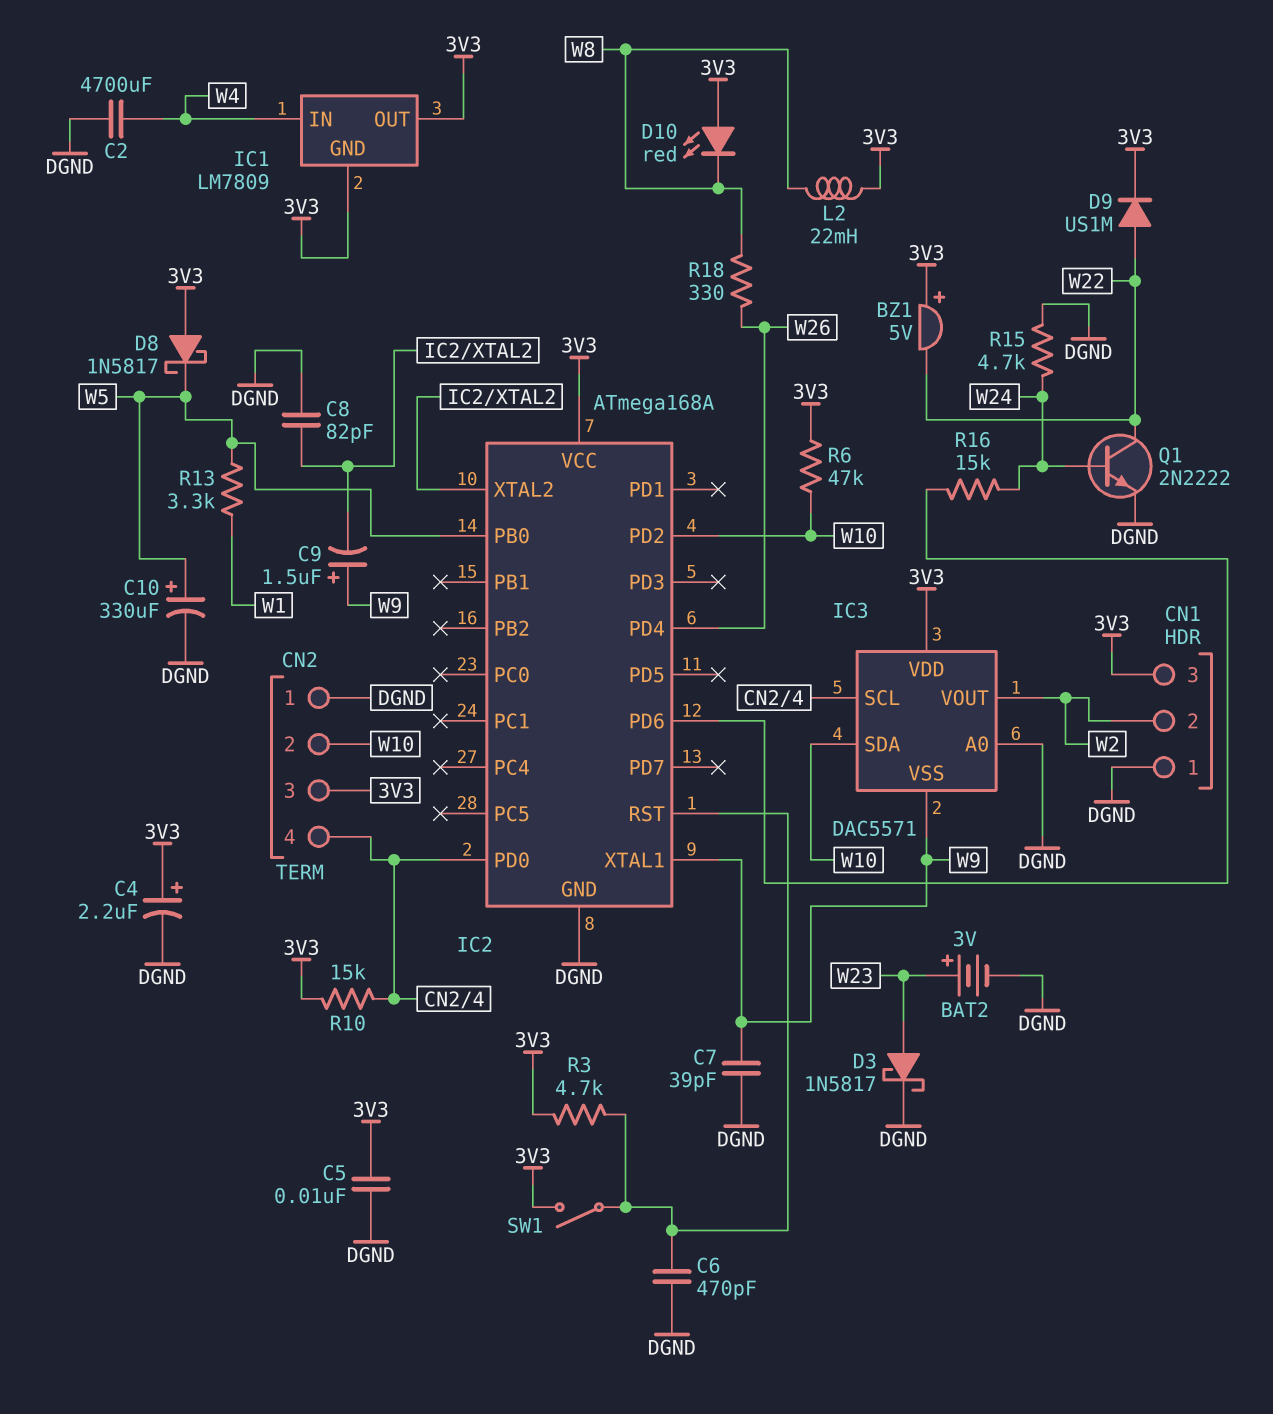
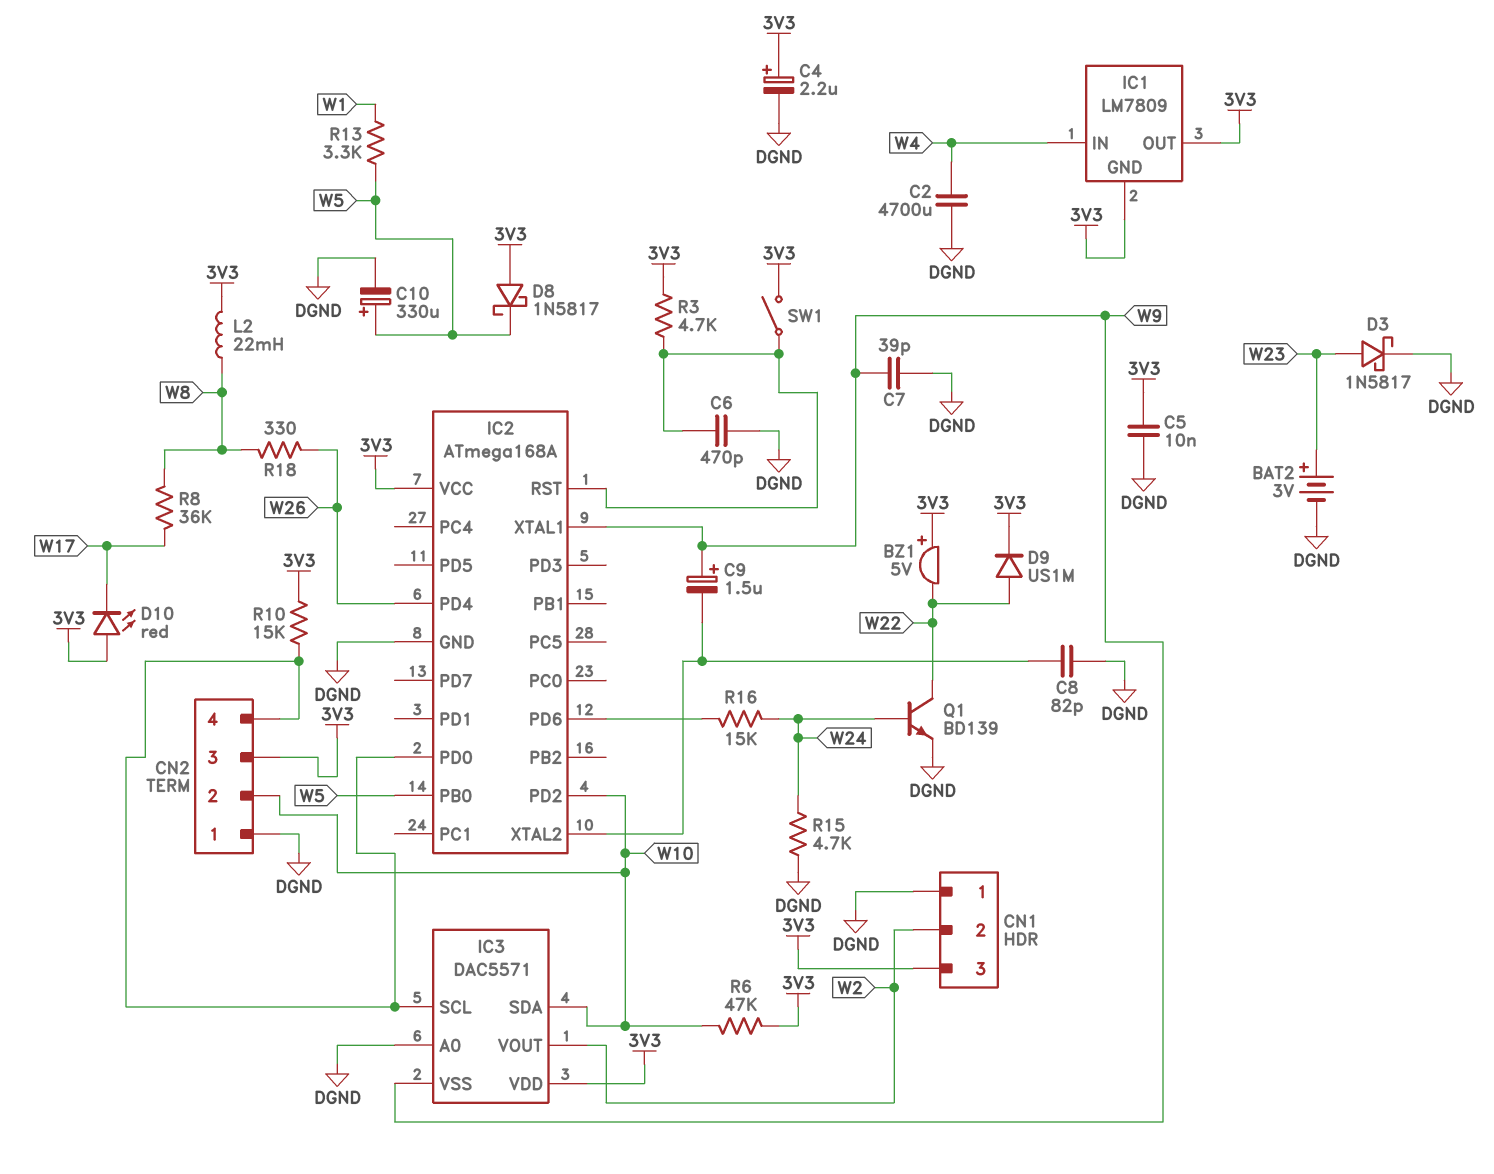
D10: LED red (A 3V3, K W8) -> LED red (A 3V3, K W17)
Q1: NPN 2N2222 (B W24, C W22, E DGND) -> NPN BD139 (B W24, C W22, E DGND)
R8: none -> 36k (W8, W17)

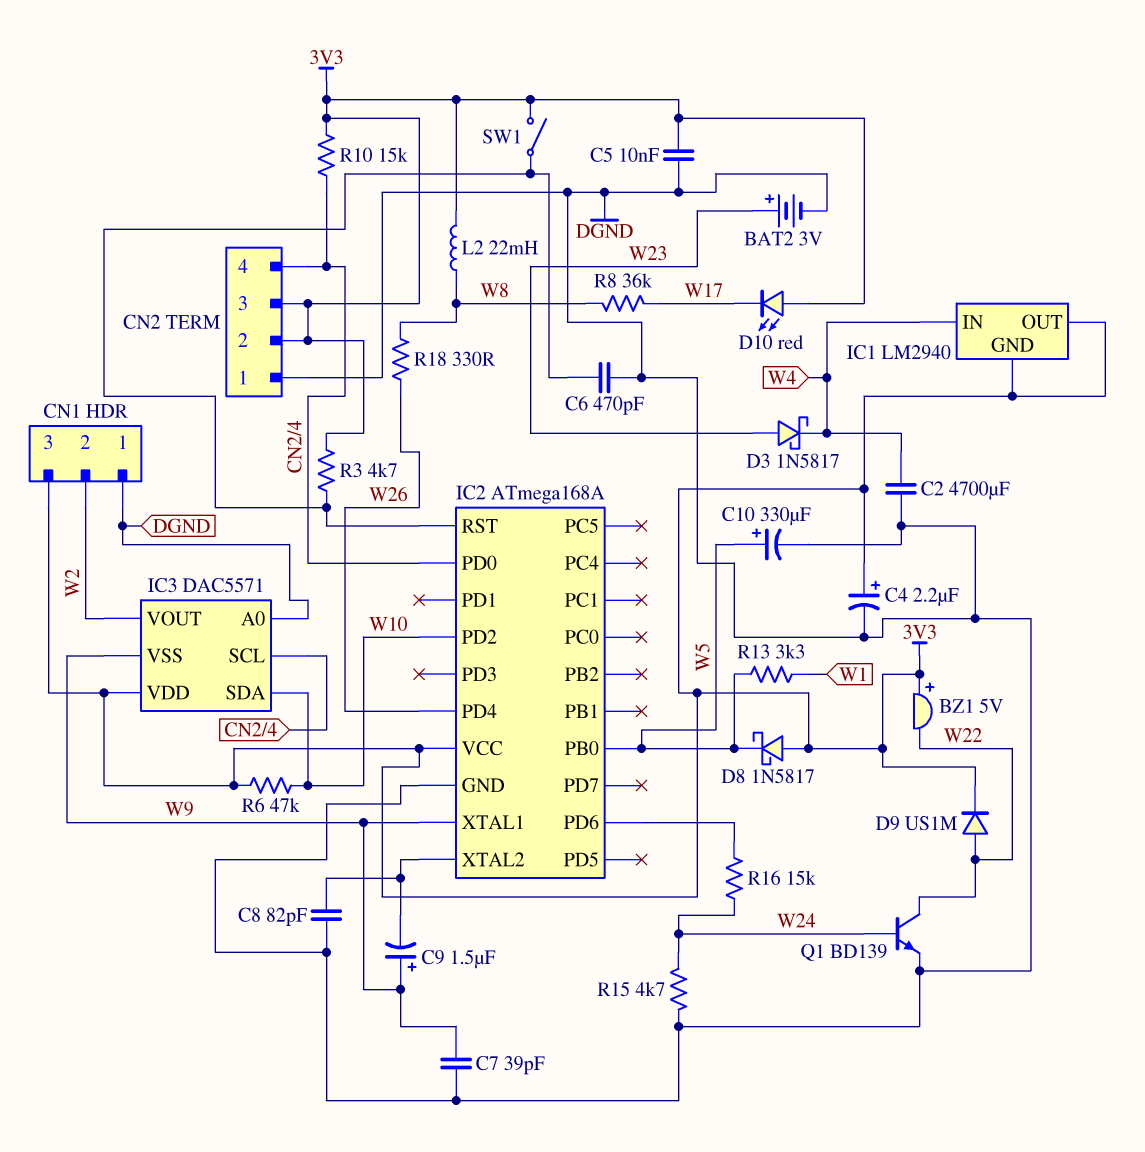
CN2 pin 2: W10 -> 3V3
D3: schottky 1N5817 (A W23, K DGND) -> schottky 1N5817 (A W23, K W4)
IC1: LM7809 -> LM2940

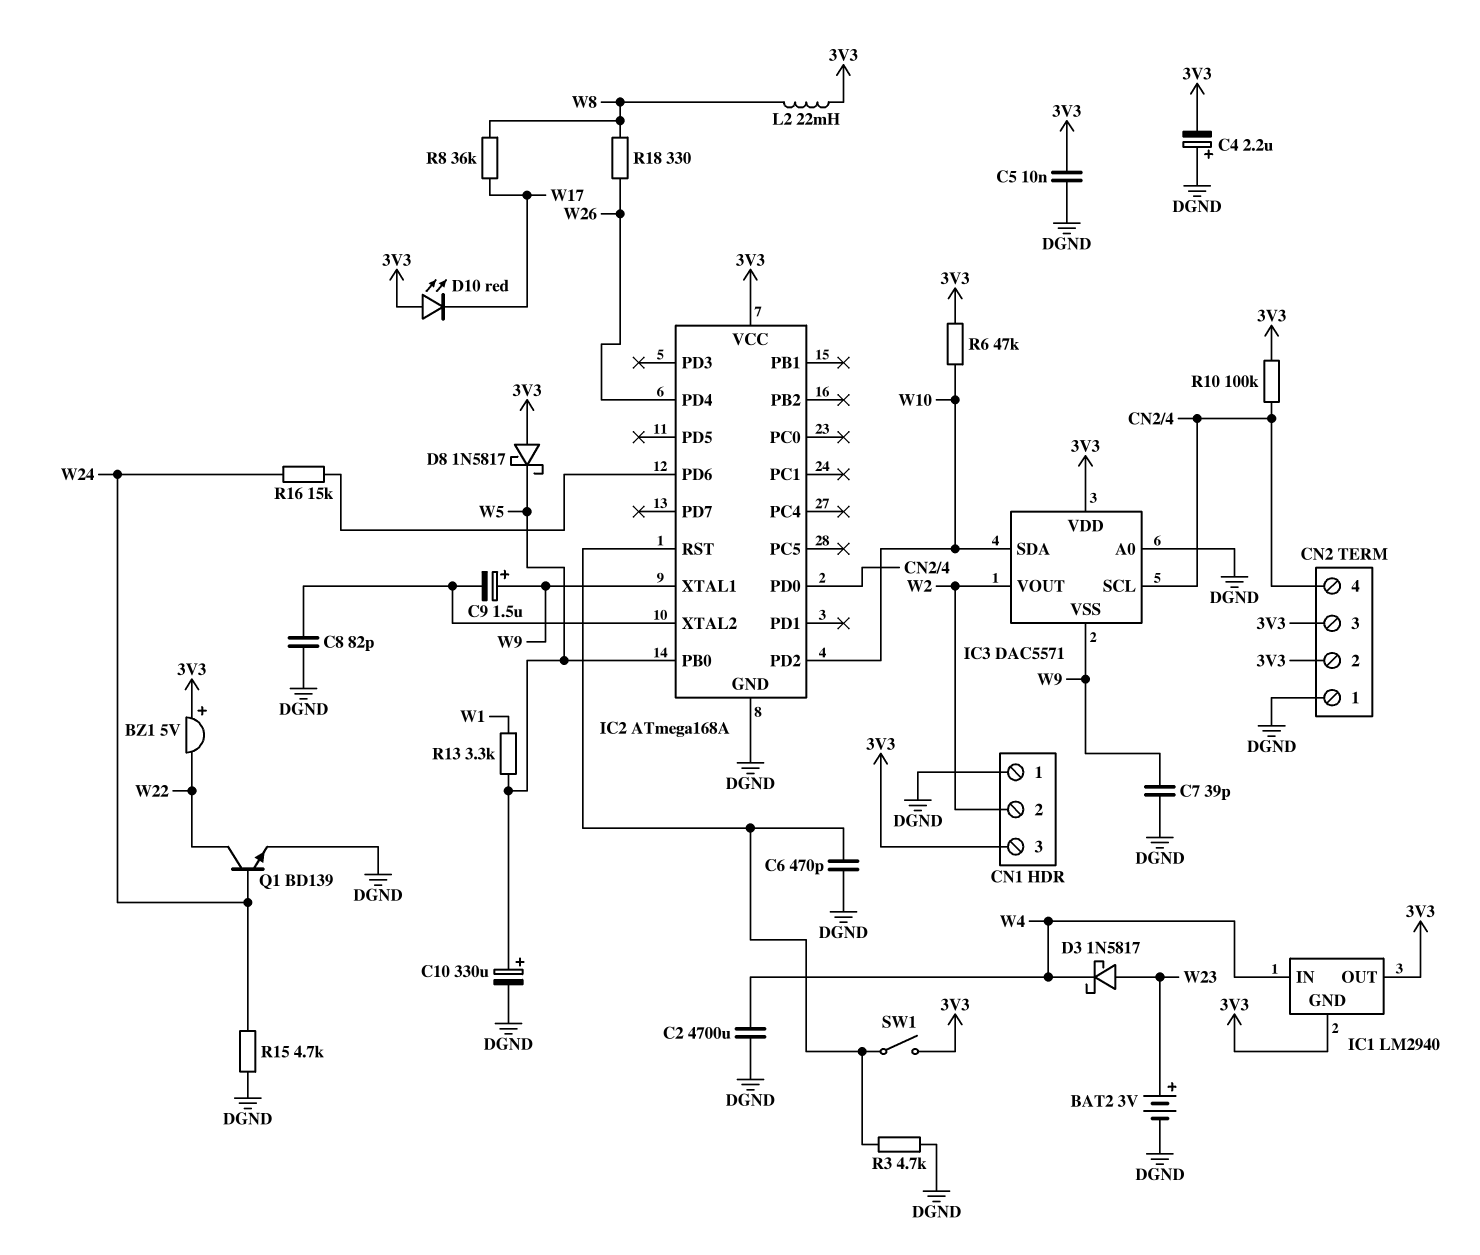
C4: 2.2uF (plus 3V3, minus DGND) -> 2.2uF (plus DGND, minus 3V3)
D9: diode US1M (A W22, K 3V3) -> none
R3: 4.7k (3V3, IC2/RST) -> 4.7k (DGND, IC2/RST)
R10: 15k (3V3, CN2/4) -> 100k (3V3, CN2/4)

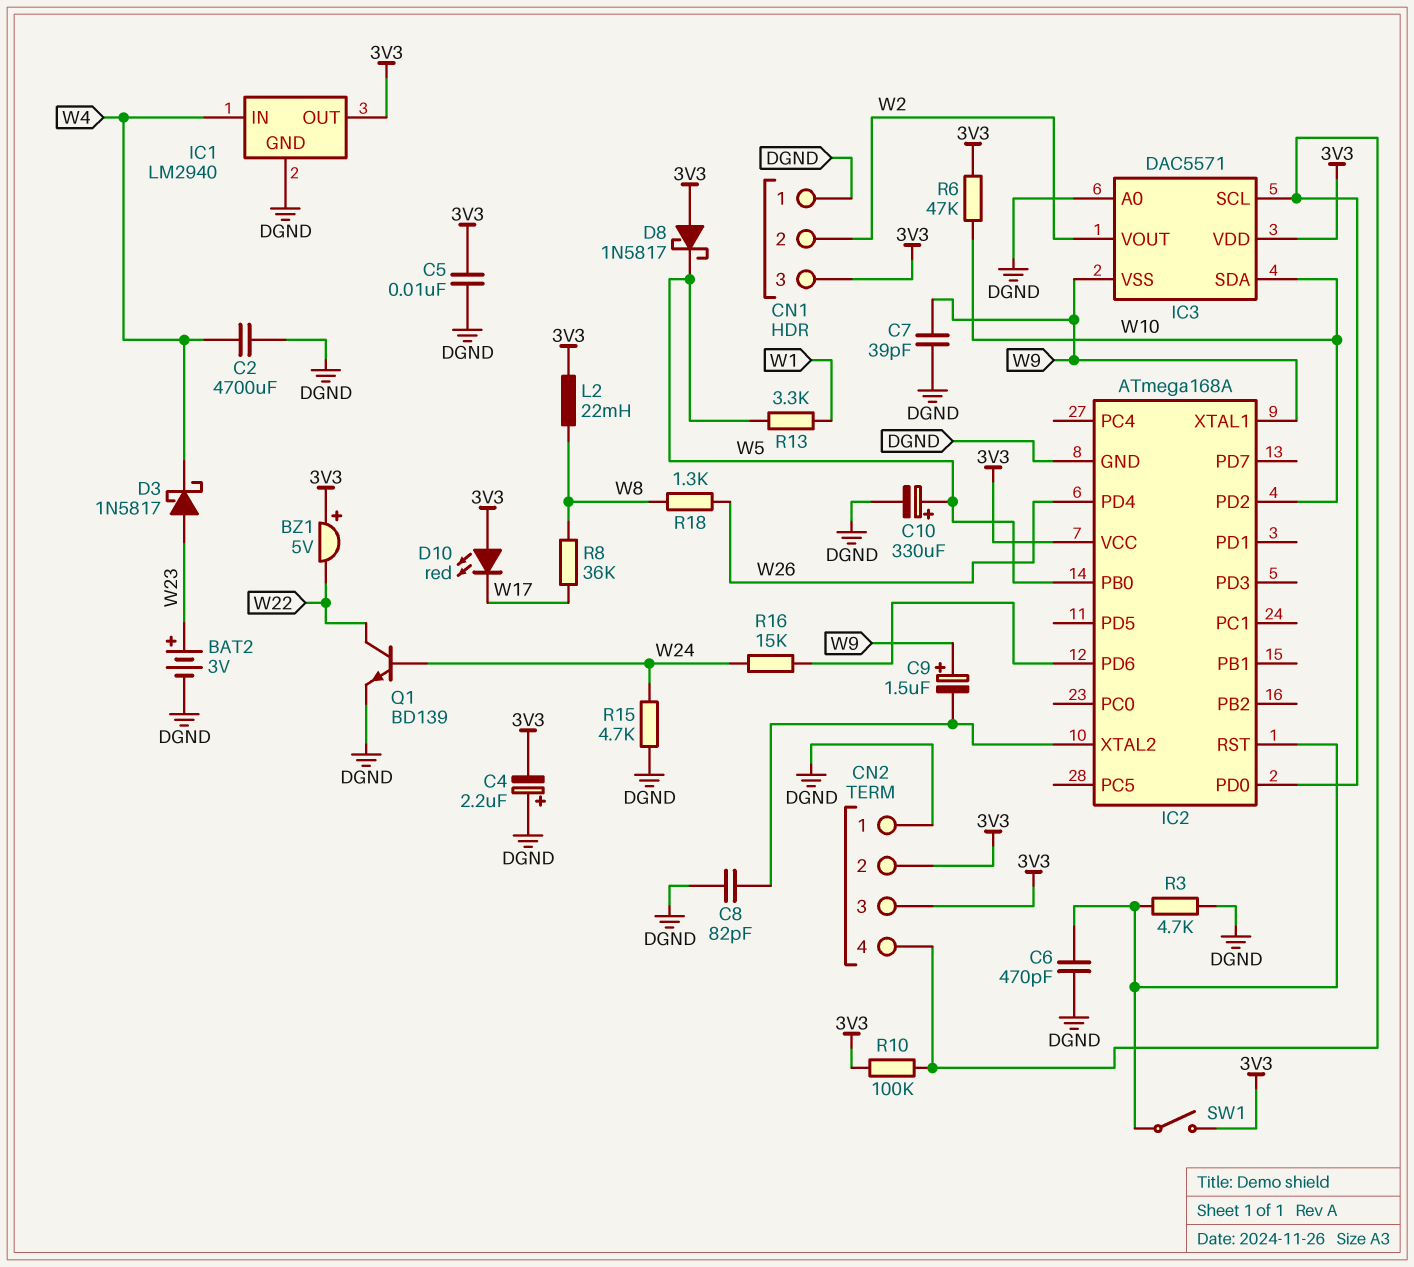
IC1 pin GND: 3V3 -> DGND
R18: 330 (W8, W26) -> 1.3k (W8, W26)

